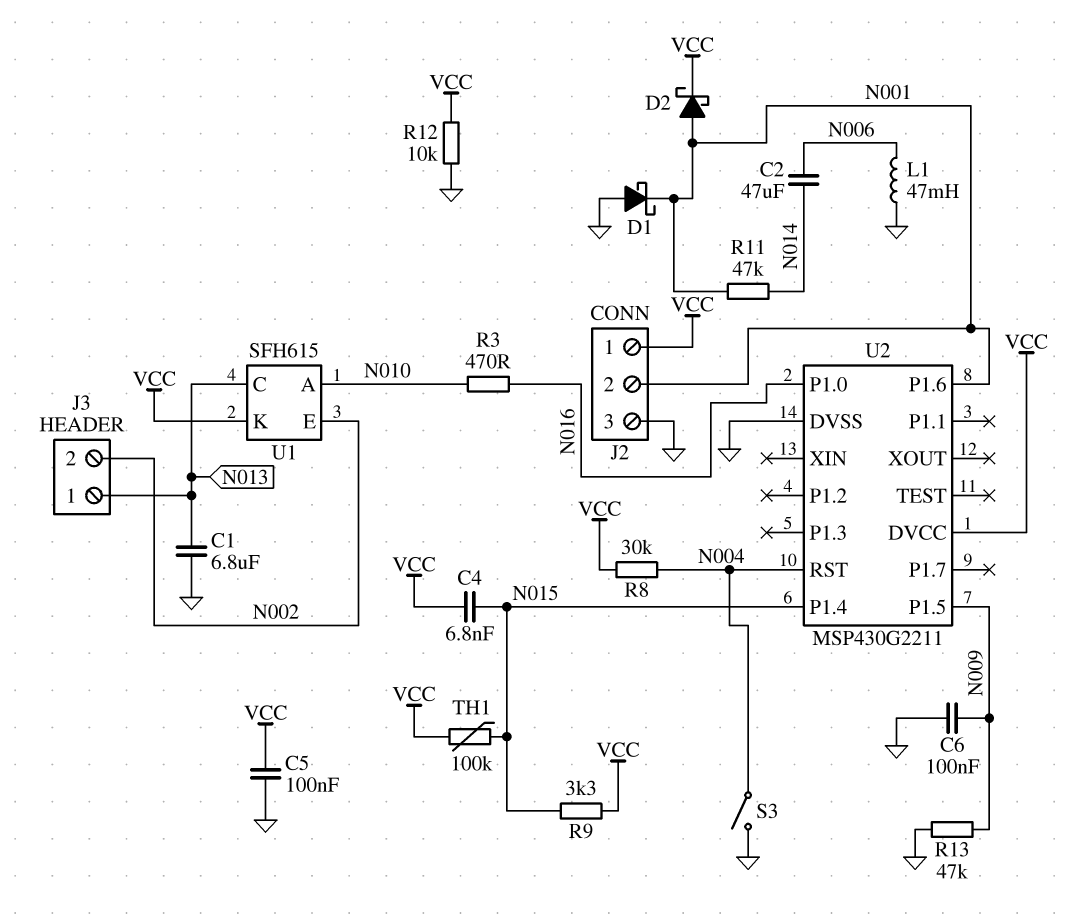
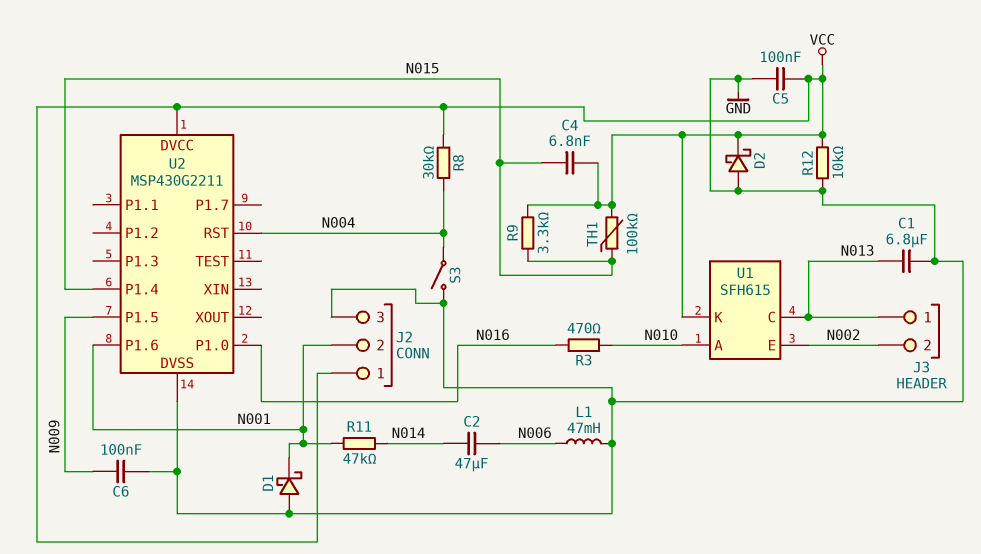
D2: schottky (A N001, K VCC) -> schottky (A GND, K VCC)
R13: 47k (GND, N009) -> none

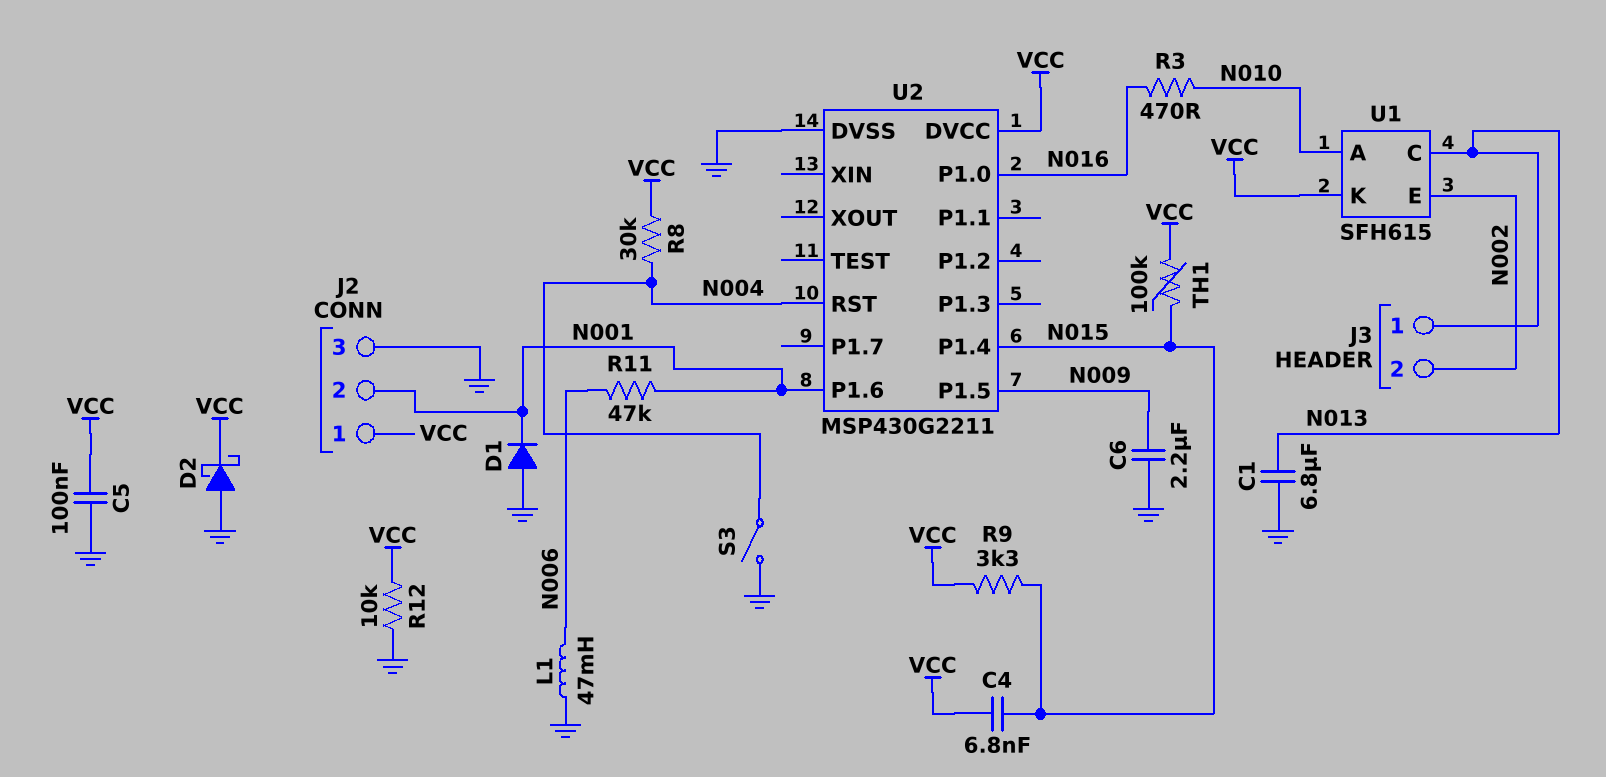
C2: 47uF (N006, N014) -> none
C6: 100nF (GND, N009) -> 2.2uF (GND, N009)
D1: schottky (A GND, K N001) -> diode (A GND, K N001)
R11: 47k (N001, N014) -> 47k (N001, N006)

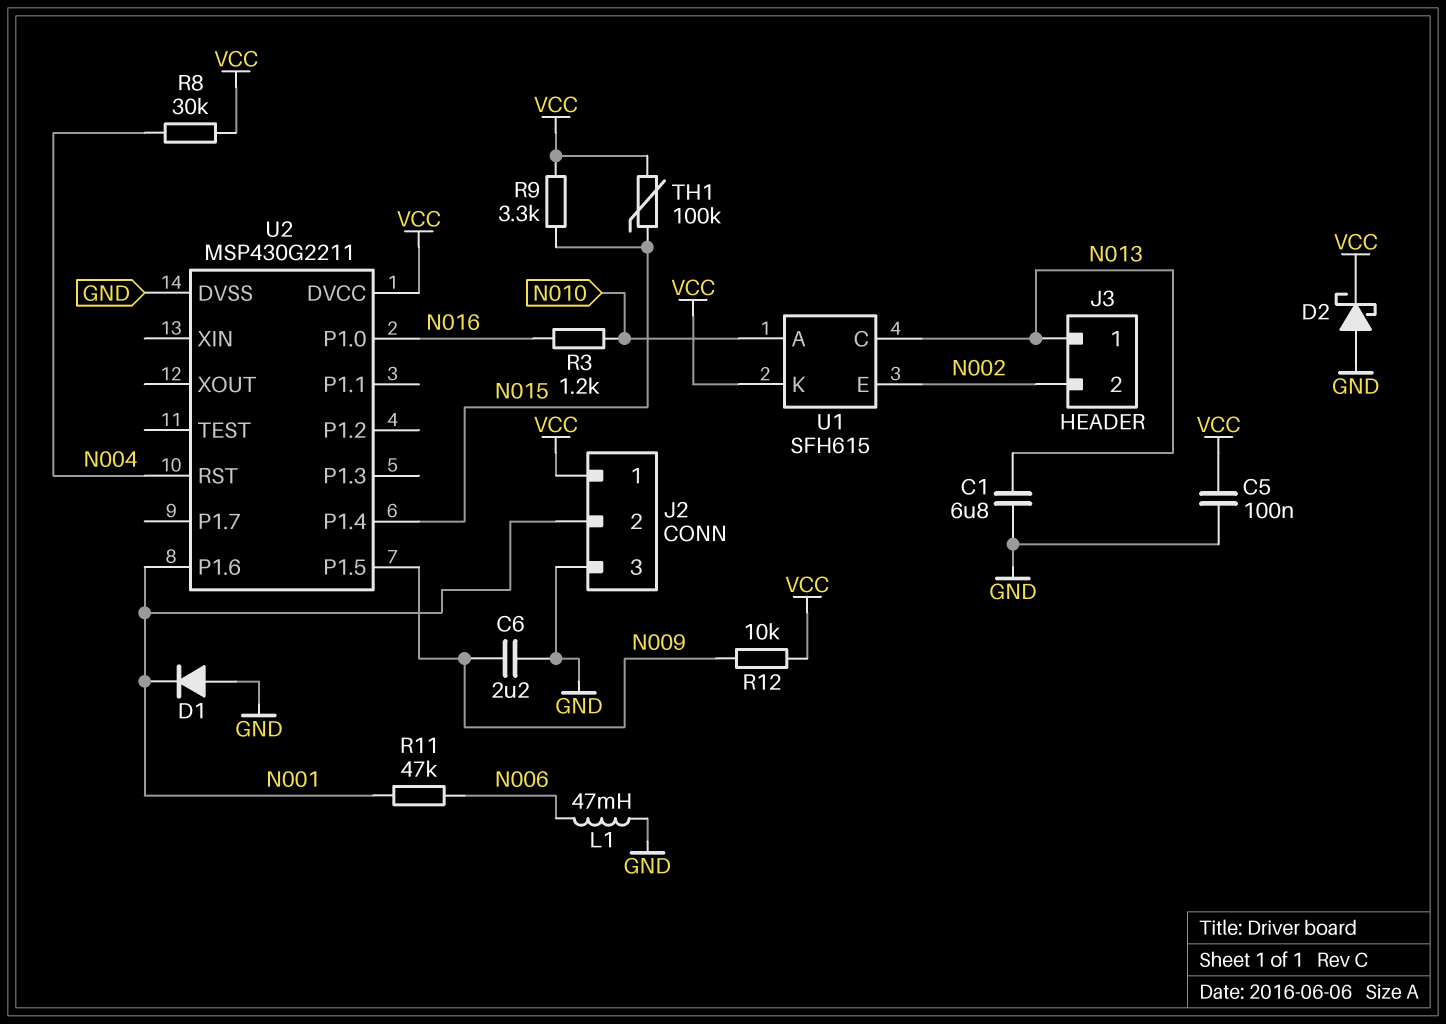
C4: 6.8nF (N015, VCC) -> none
R3: 470 (N010, N016) -> 1.2k (N010, N016)
R12: 10k (GND, VCC) -> 10k (N009, VCC)
S3: switch (GND, N004) -> none

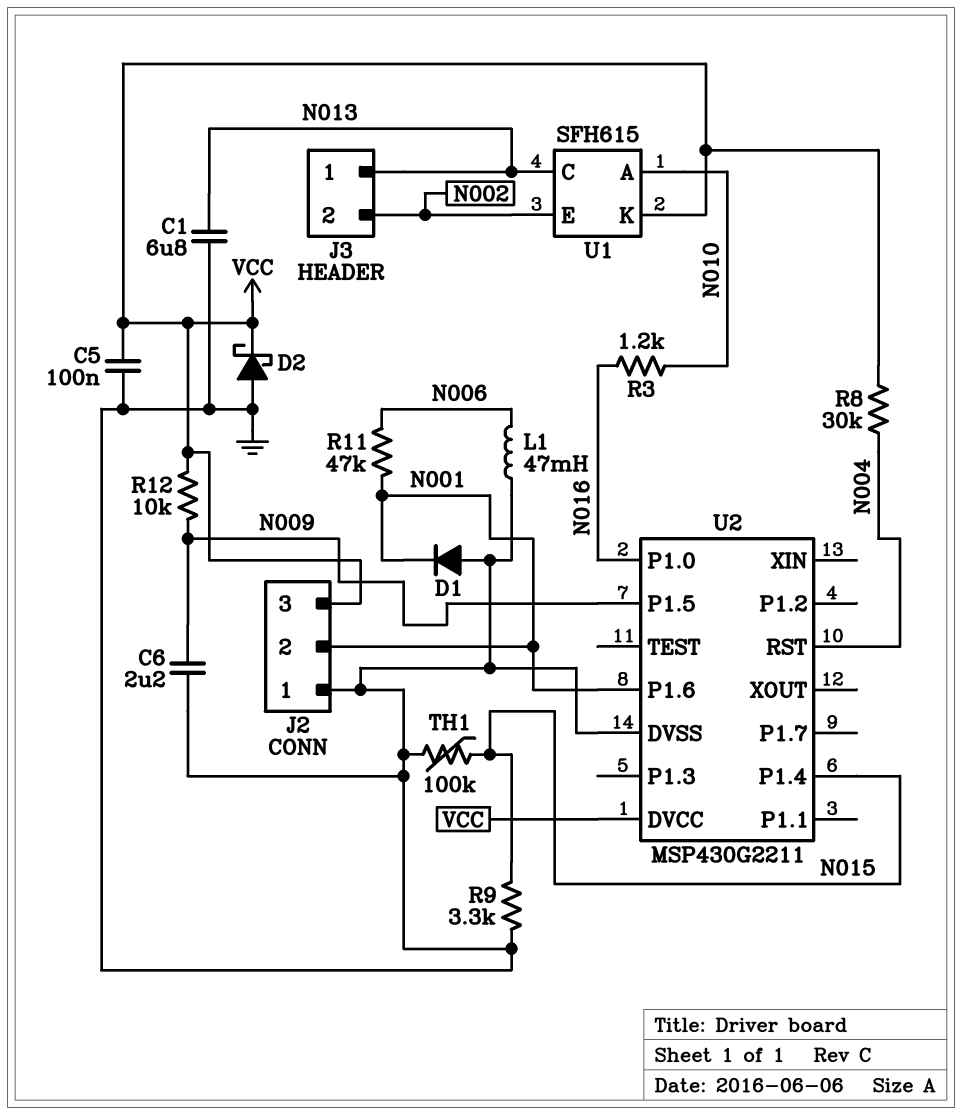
J2 pin 1: VCC -> GND
J2 pin 3: GND -> VCC
R9: 3.3k (N015, VCC) -> 3.3k (GND, N015)
TH1: 100k (N015, VCC) -> 100k (GND, N015)

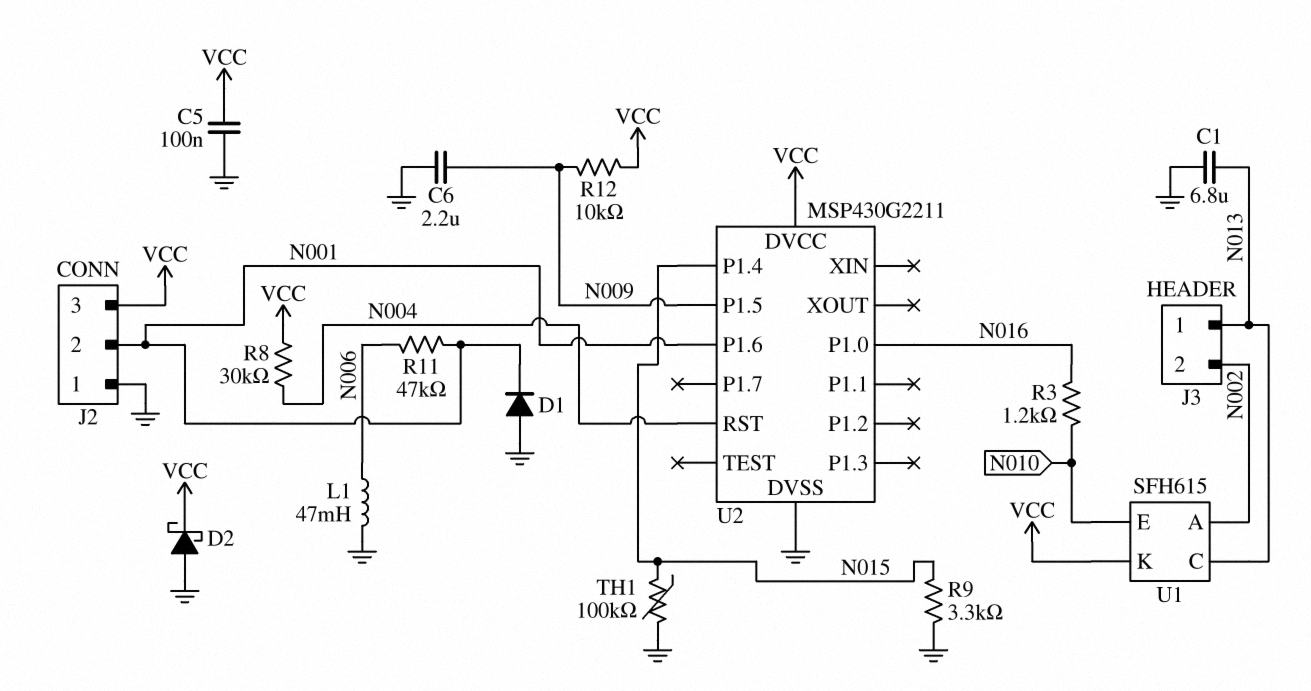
U1 pin A: N010 -> N002
U1 pin E: N002 -> N010

